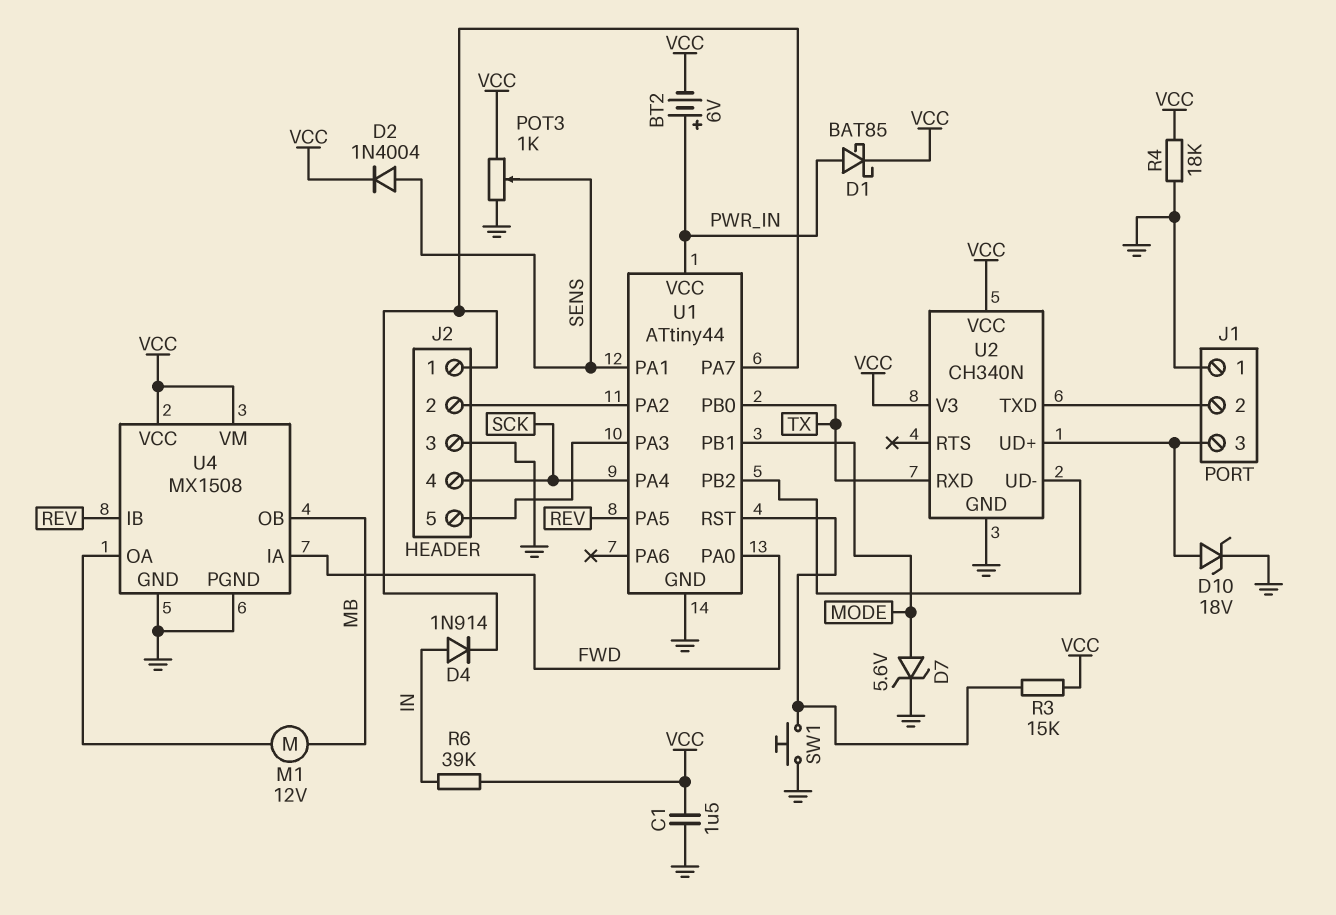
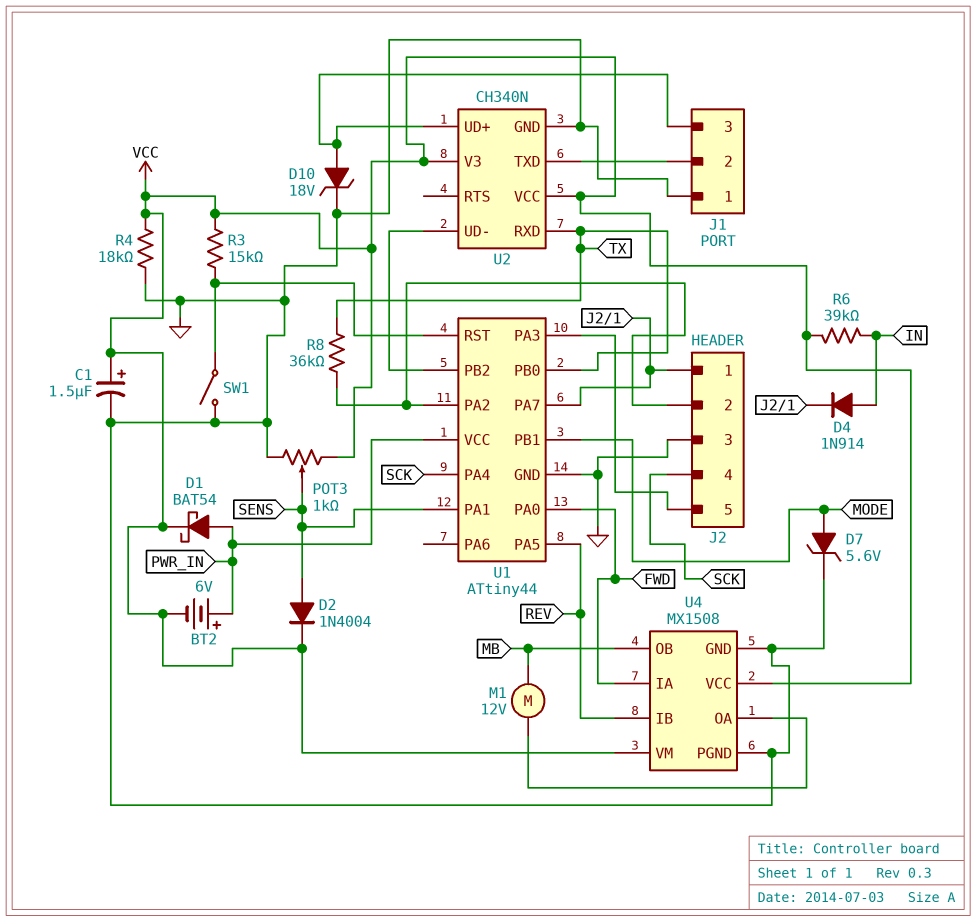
C1: 1.5uF (GND, VCC) -> 1.5uF (plus VCC, minus GND)
D1: schottky BAT85 (A PWR_IN, K VCC) -> schottky BAT54 (A PWR_IN, K VCC)
R8: none -> 36k (J2/2, TX)
SW1: button (GND, U1/RST) -> switch (GND, U1/RST)

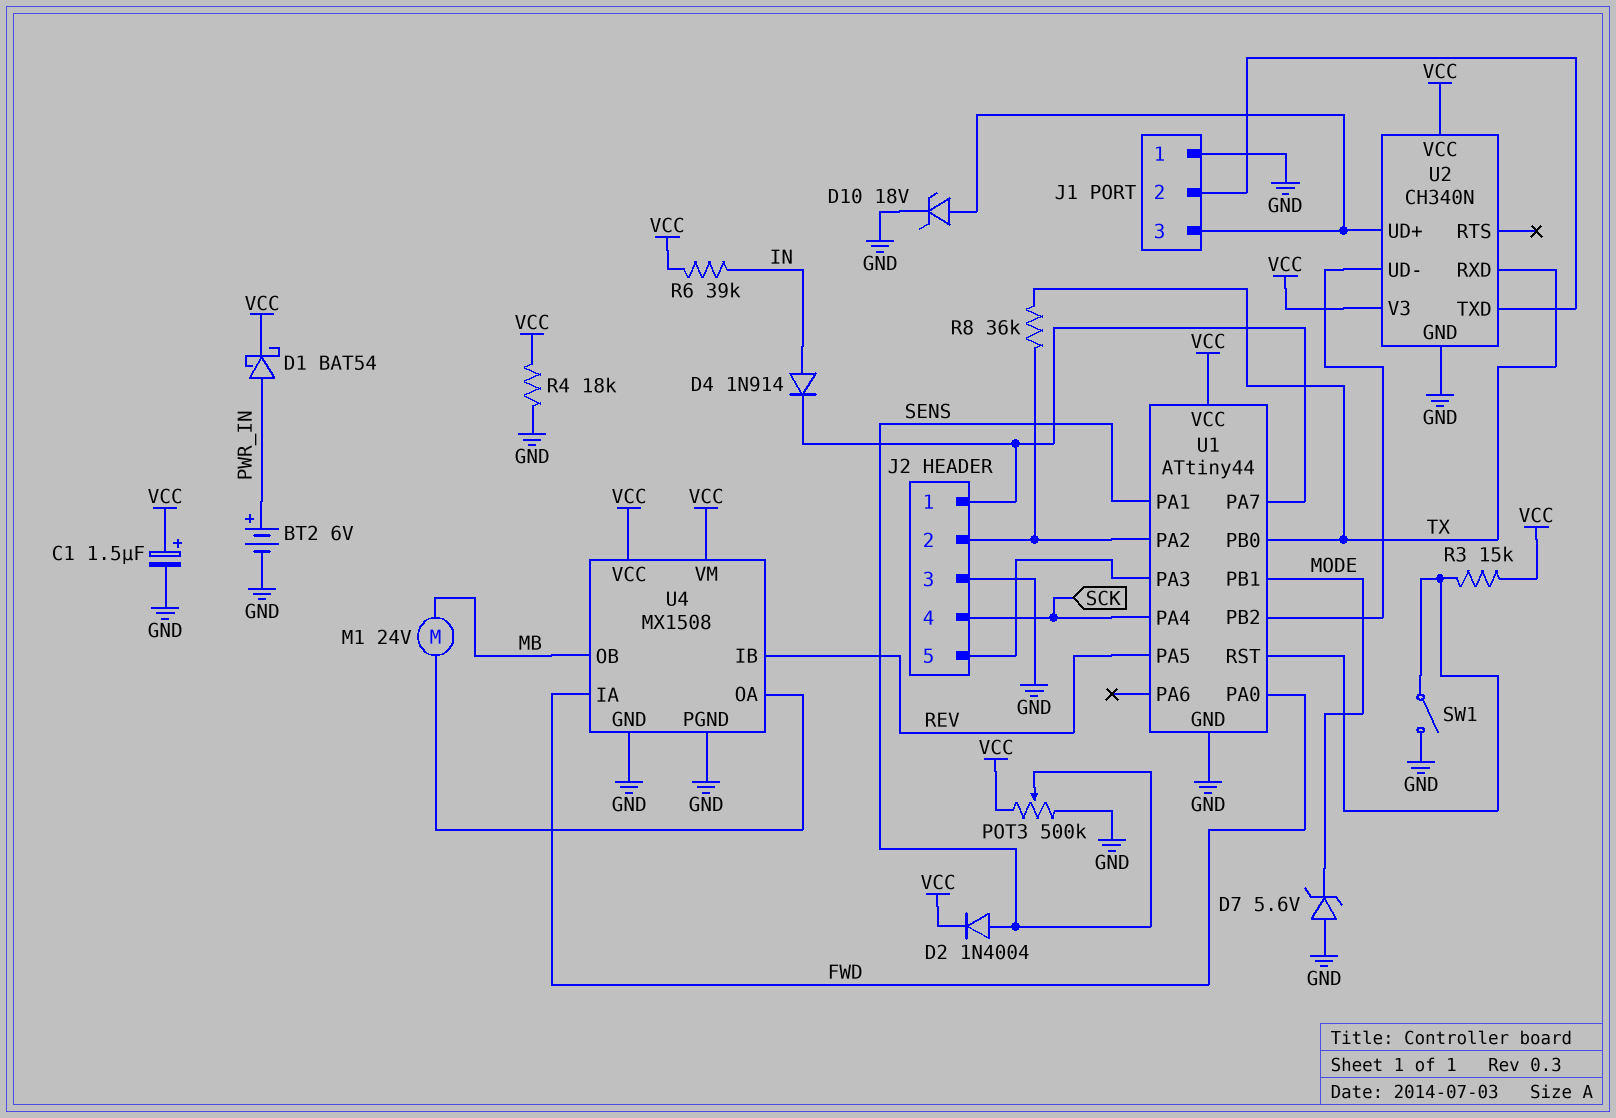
BT2: 6V (plus PWR_IN, minus VCC) -> 6V (plus PWR_IN, minus GND)
D7: zener 5.6V (A MODE, K GND) -> zener 5.6V (A GND, K MODE)
M1: motor 12V (MB, U4/OA) -> motor 24V (MB, U4/OA)
POT3: 1k (GND, VCC, wiper SENS) -> 500k (GND, VCC, wiper SENS)
U1 pin VCC: PWR_IN -> VCC

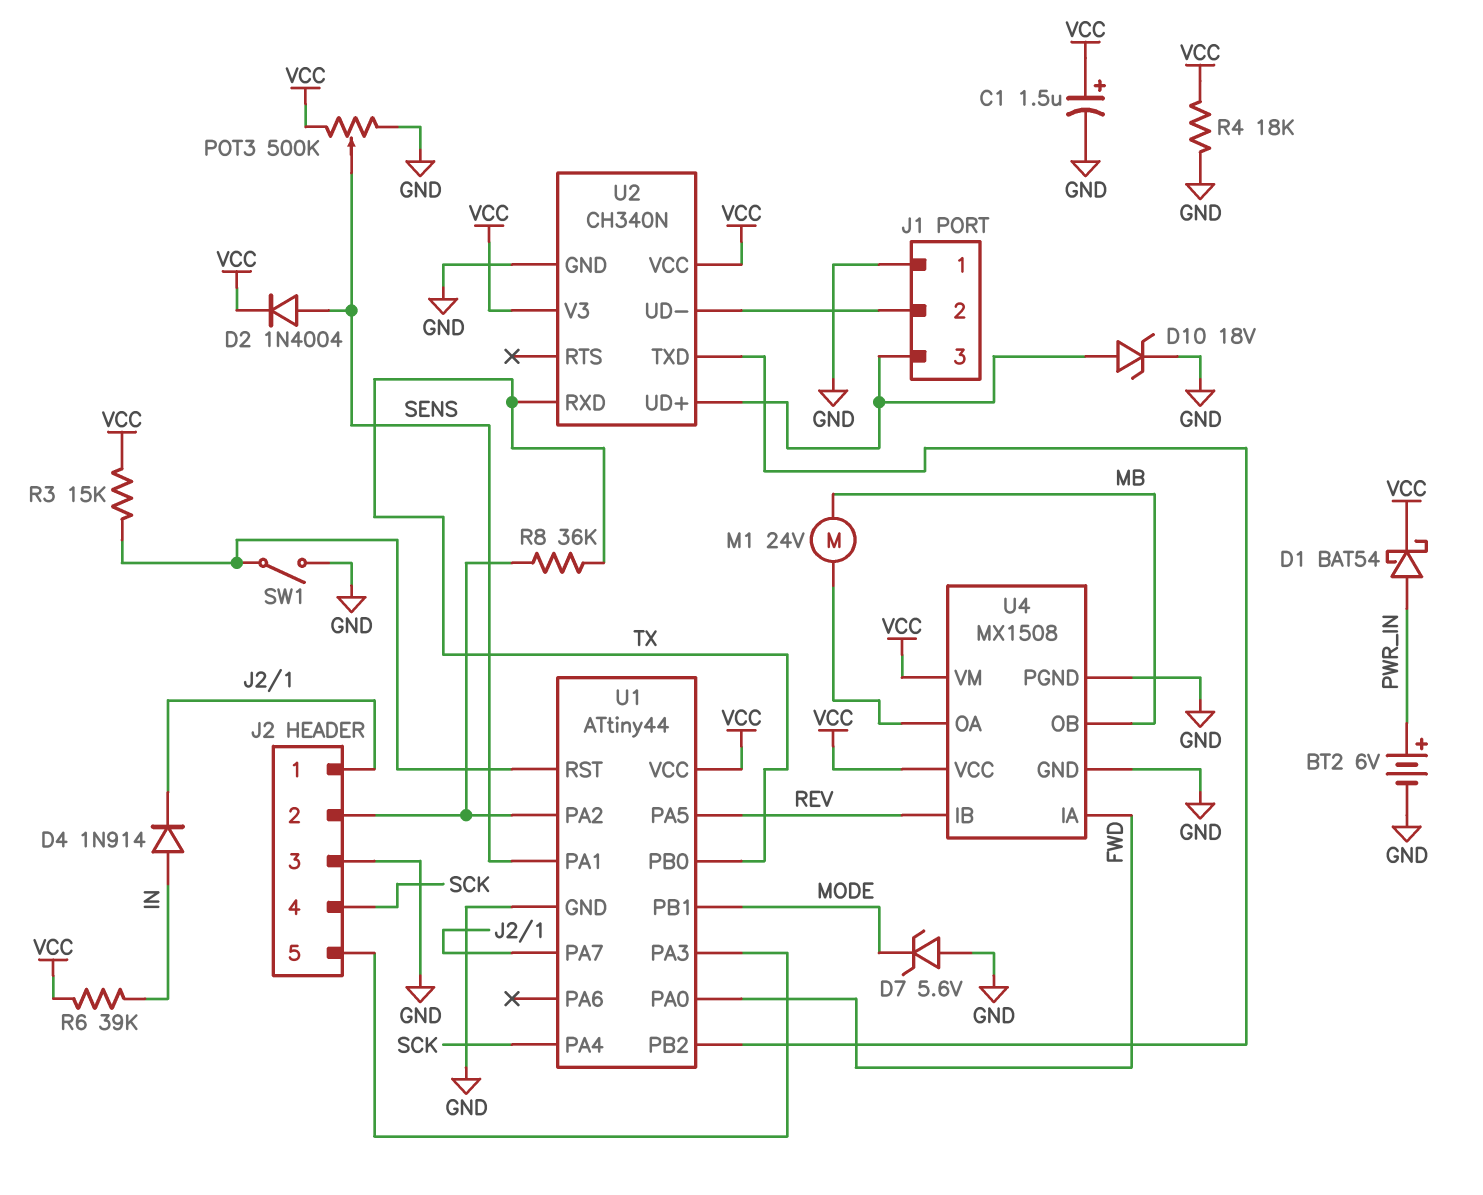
U2 pin TXD: J1/2 -> U1/PB2
U2 pin UD-: U1/PB2 -> J1/2

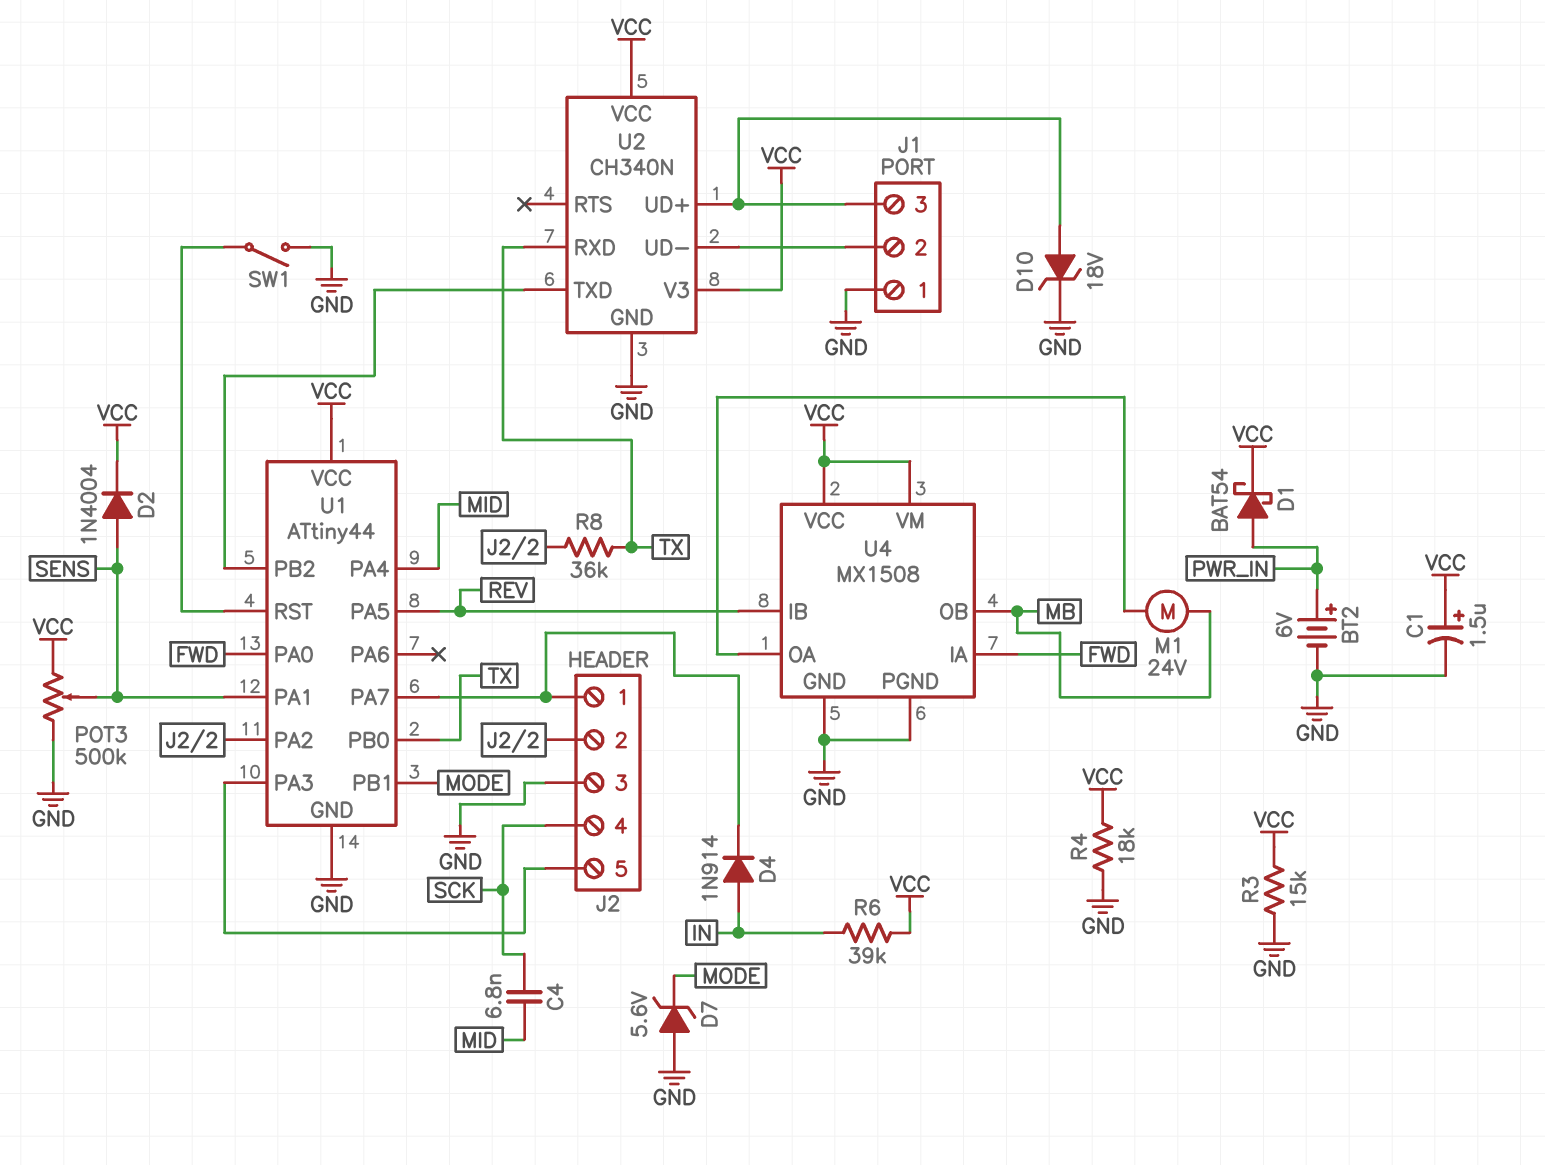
C4: none -> 6.8nF (MID, SCK)
R3: 15k (U1/RST, VCC) -> 15k (GND, VCC)
U1 pin PA4: SCK -> MID

